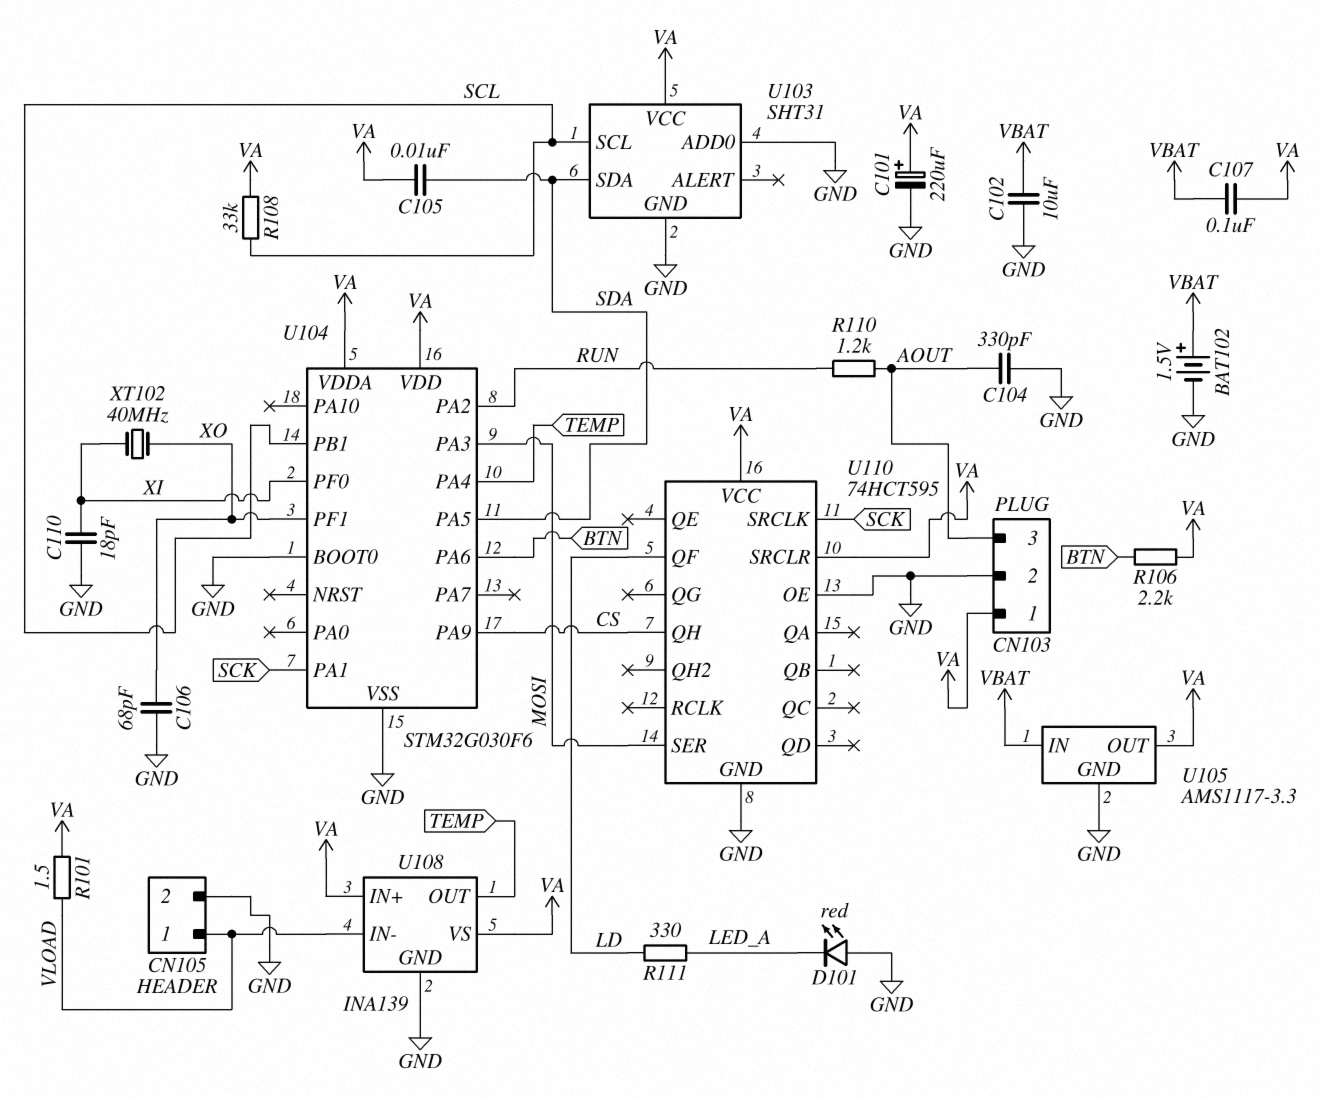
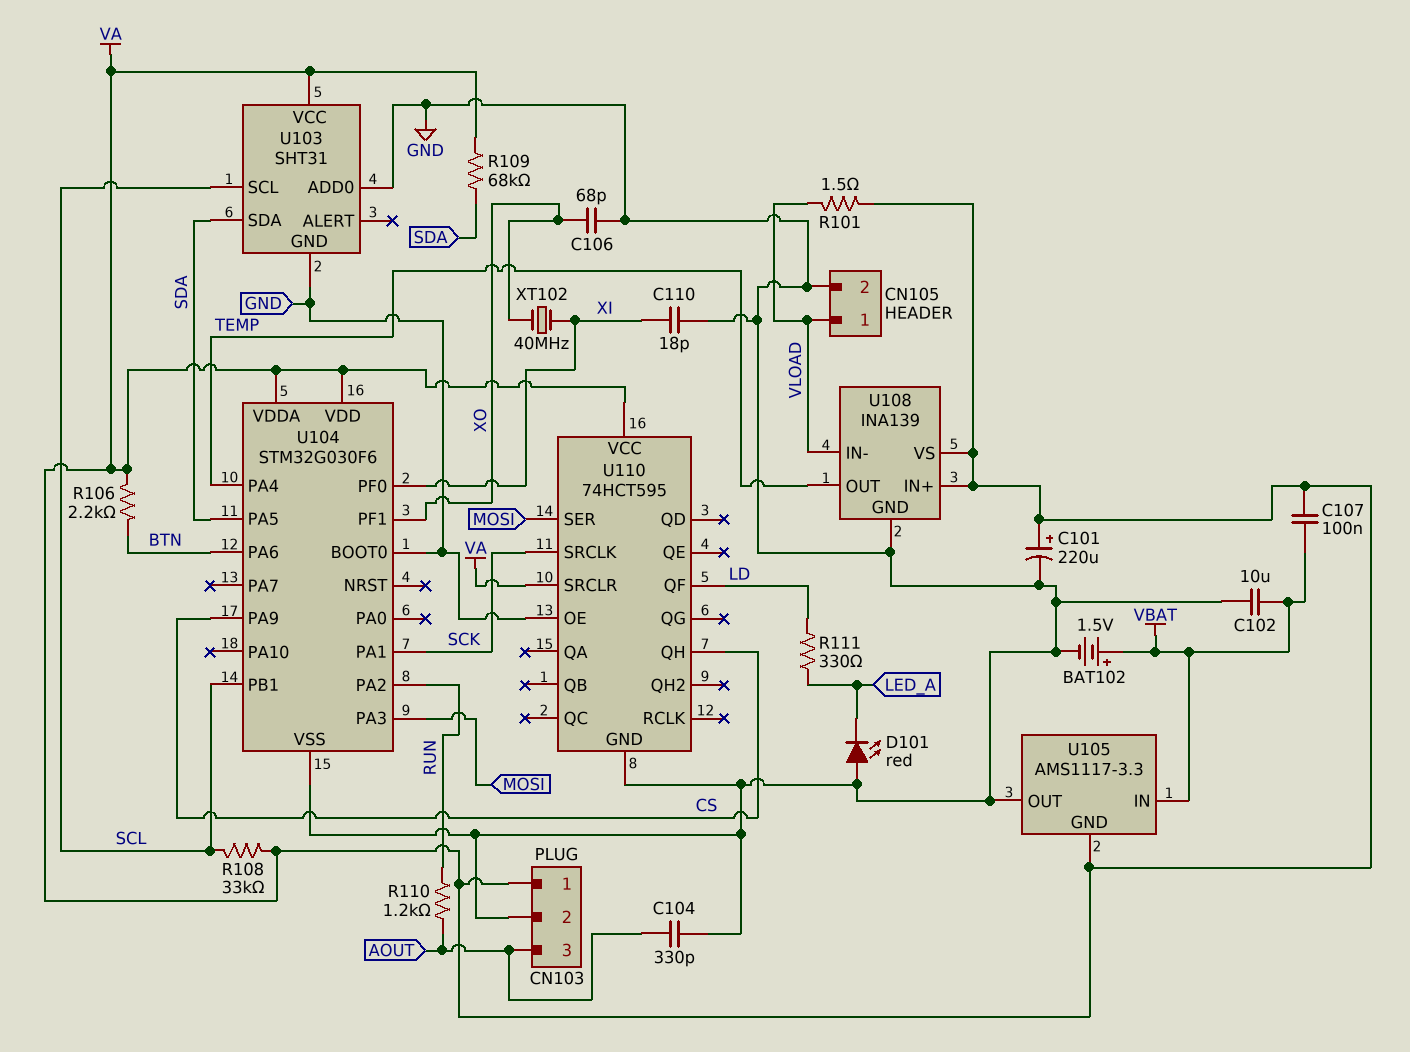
C105: 10nF (SDA, VA) -> none
R109: none -> 68k (SDA, VA)
U105 pin GND: GND -> VA
U105 pin OUT: VA -> GND

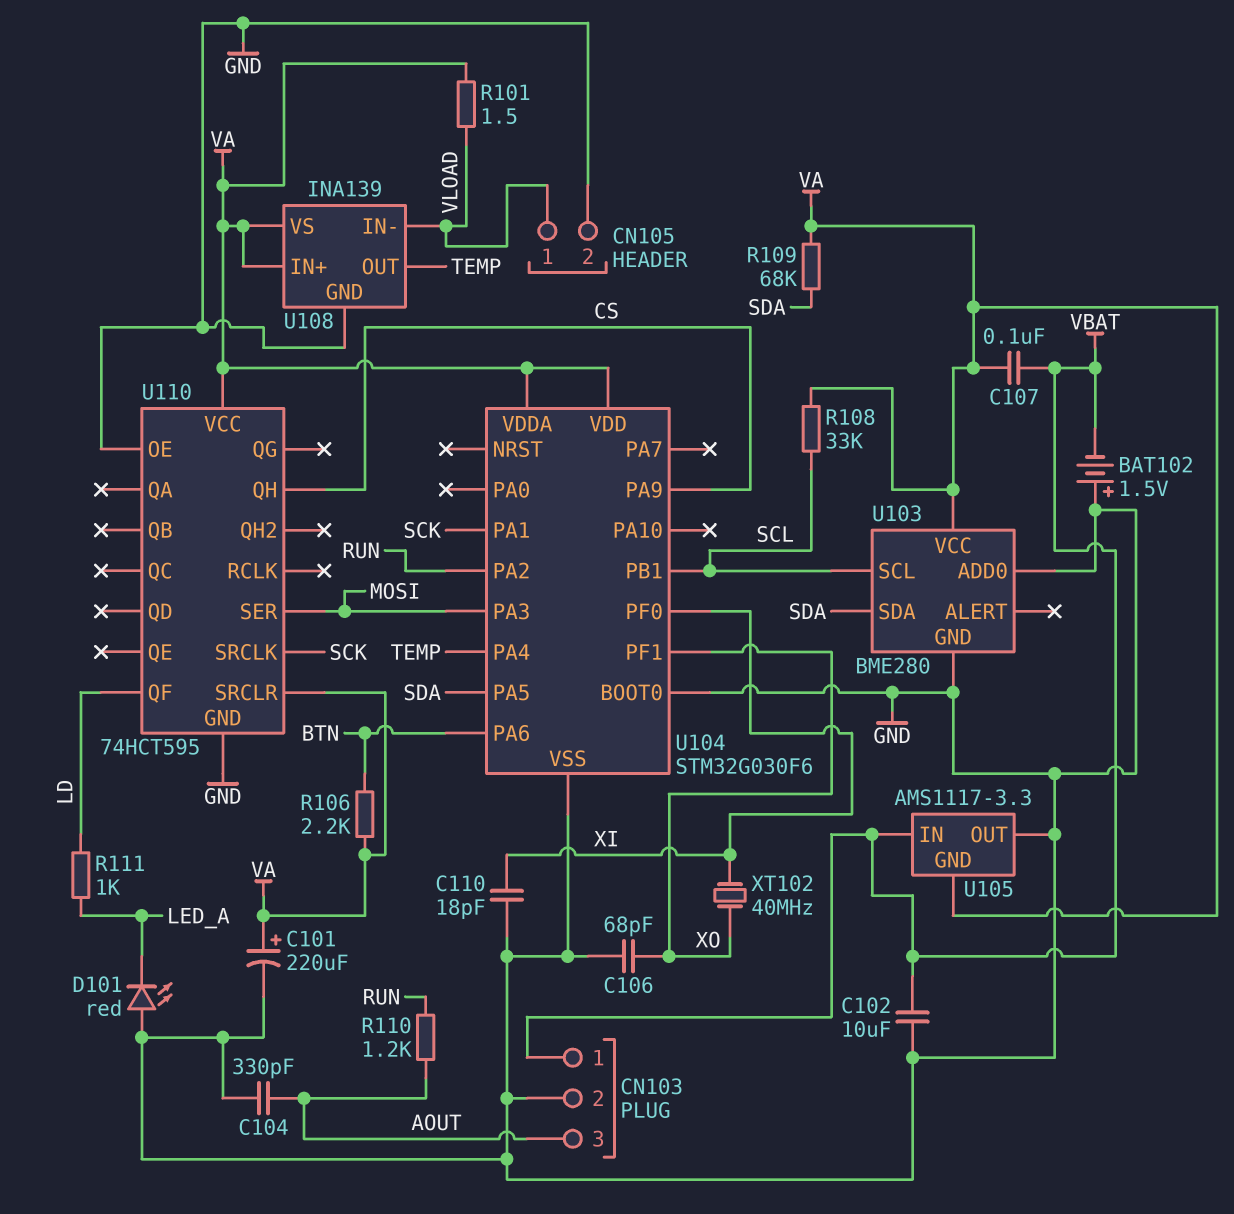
BAT102: 1.5V (plus VBAT, minus GND) -> 1.5V (plus GND, minus VBAT)
CN103 pin 1: VA -> VBAT
R111: 330 (LD, LED_A) -> 1k (LD, LED_A)
U103: SHT31 -> BME280

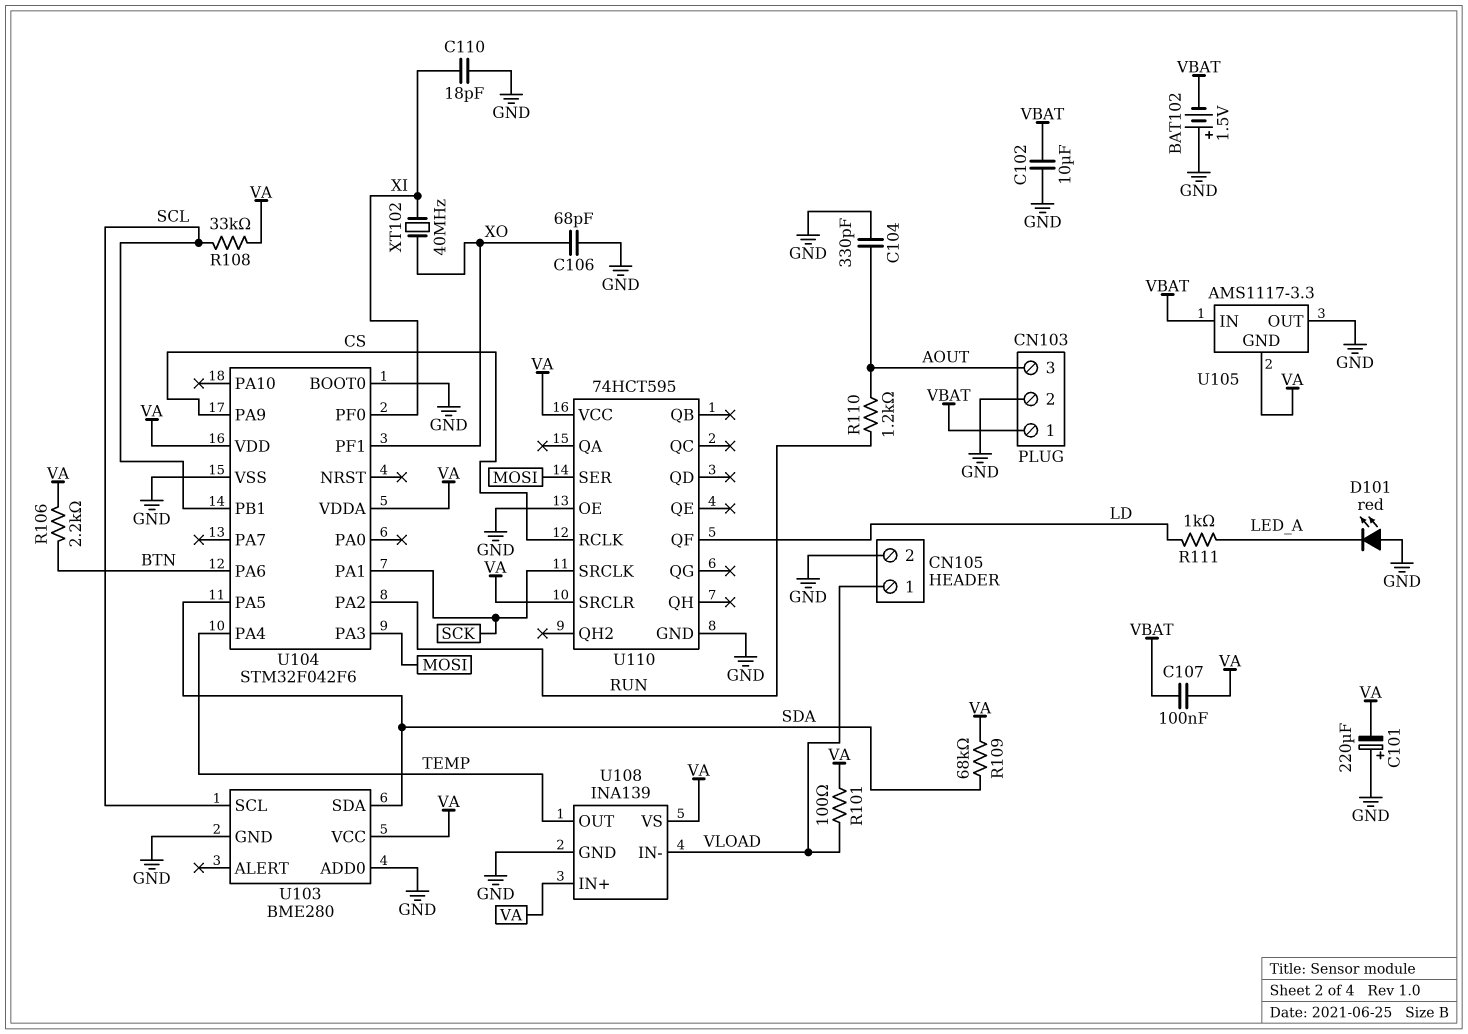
C101: 220uF (plus VA, minus GND) -> 220uF (plus GND, minus VA)
R101: 1.5 (VA, VLOAD) -> 100 (VA, VLOAD)
U104: STM32G030F6 -> STM32F042F6
U110 pin QH: CS -> none
U110 pin RCLK: none -> CS

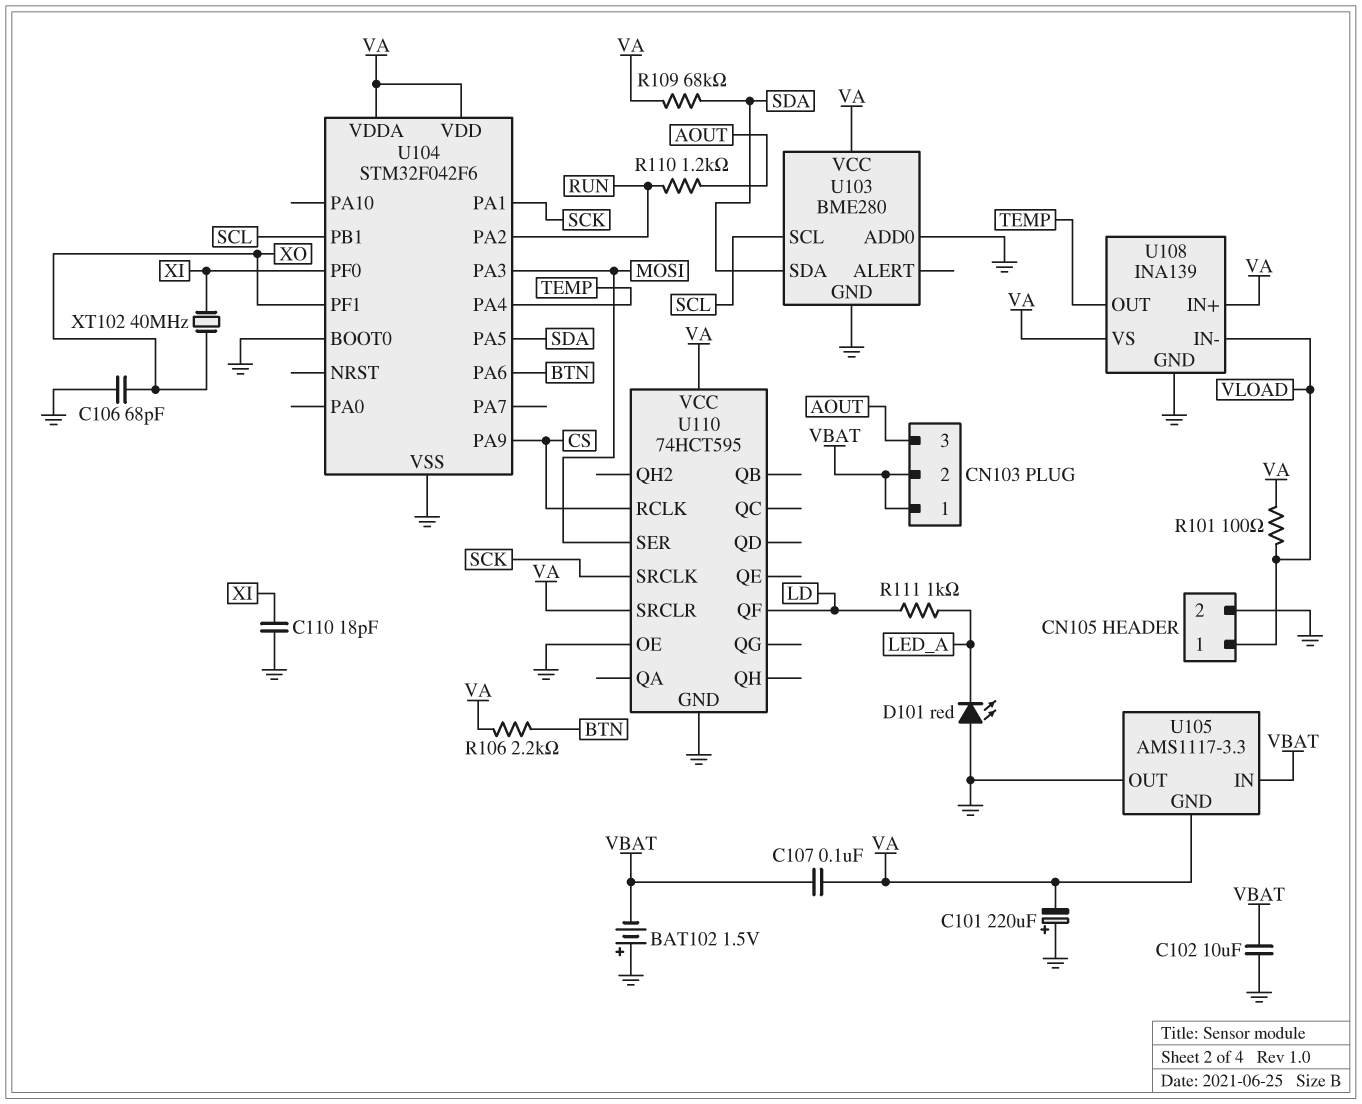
C104: 330pF (AOUT, GND) -> none
CN103 pin 2: GND -> VBAT
R108: 33k (SCL, VA) -> none

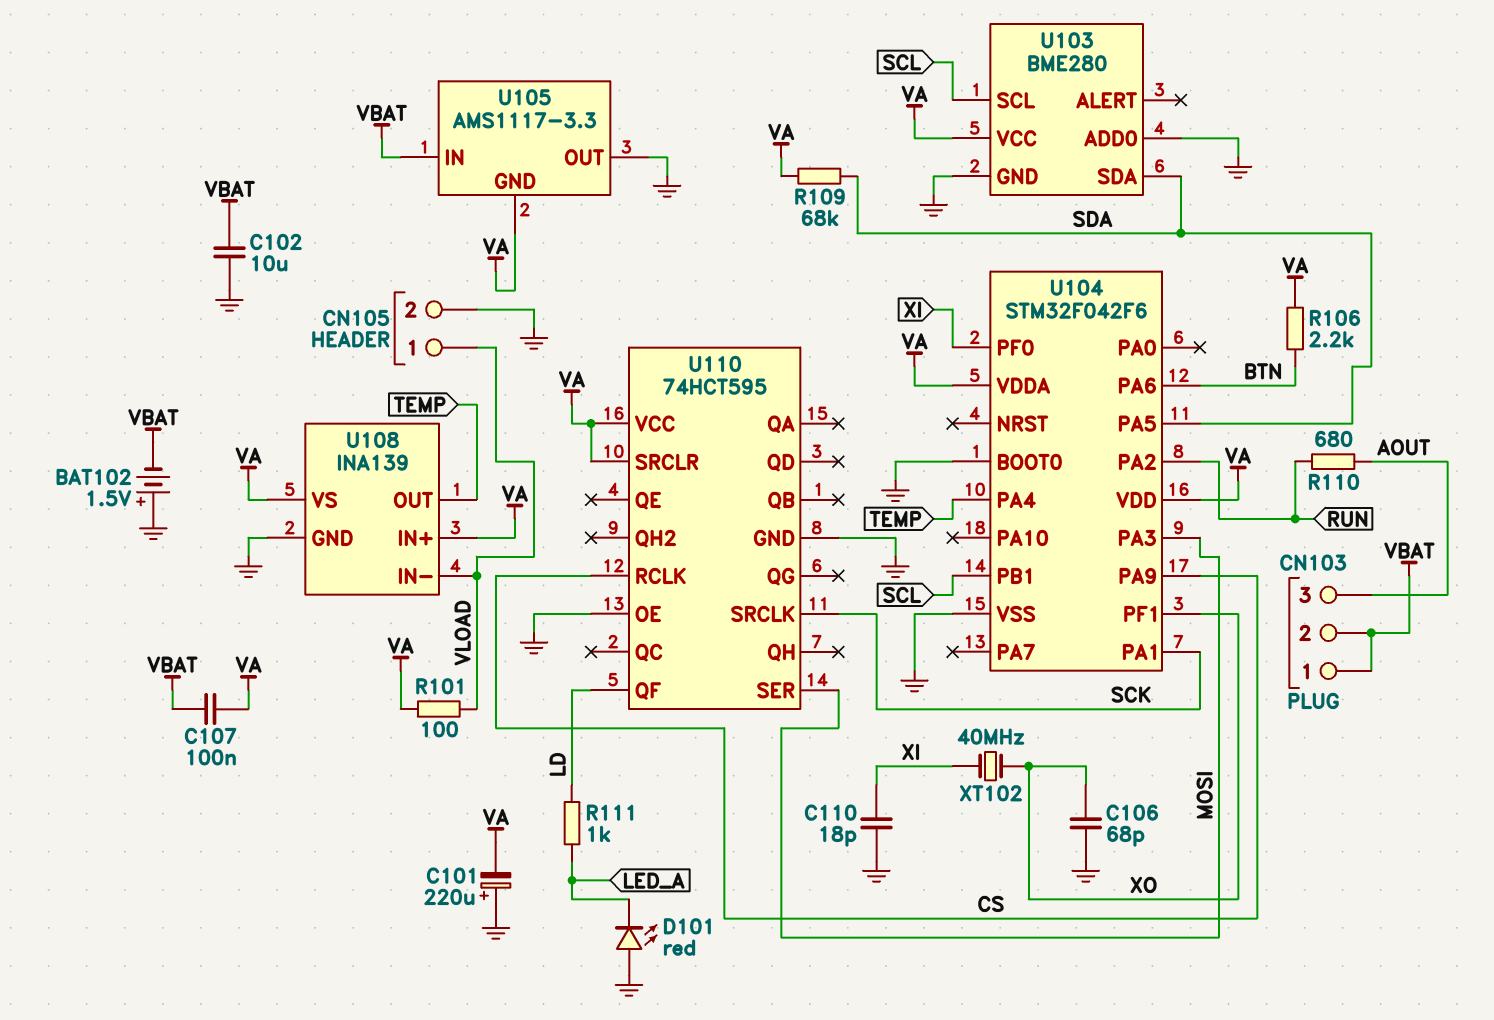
R110: 1.2k (AOUT, RUN) -> 680 (AOUT, RUN)

